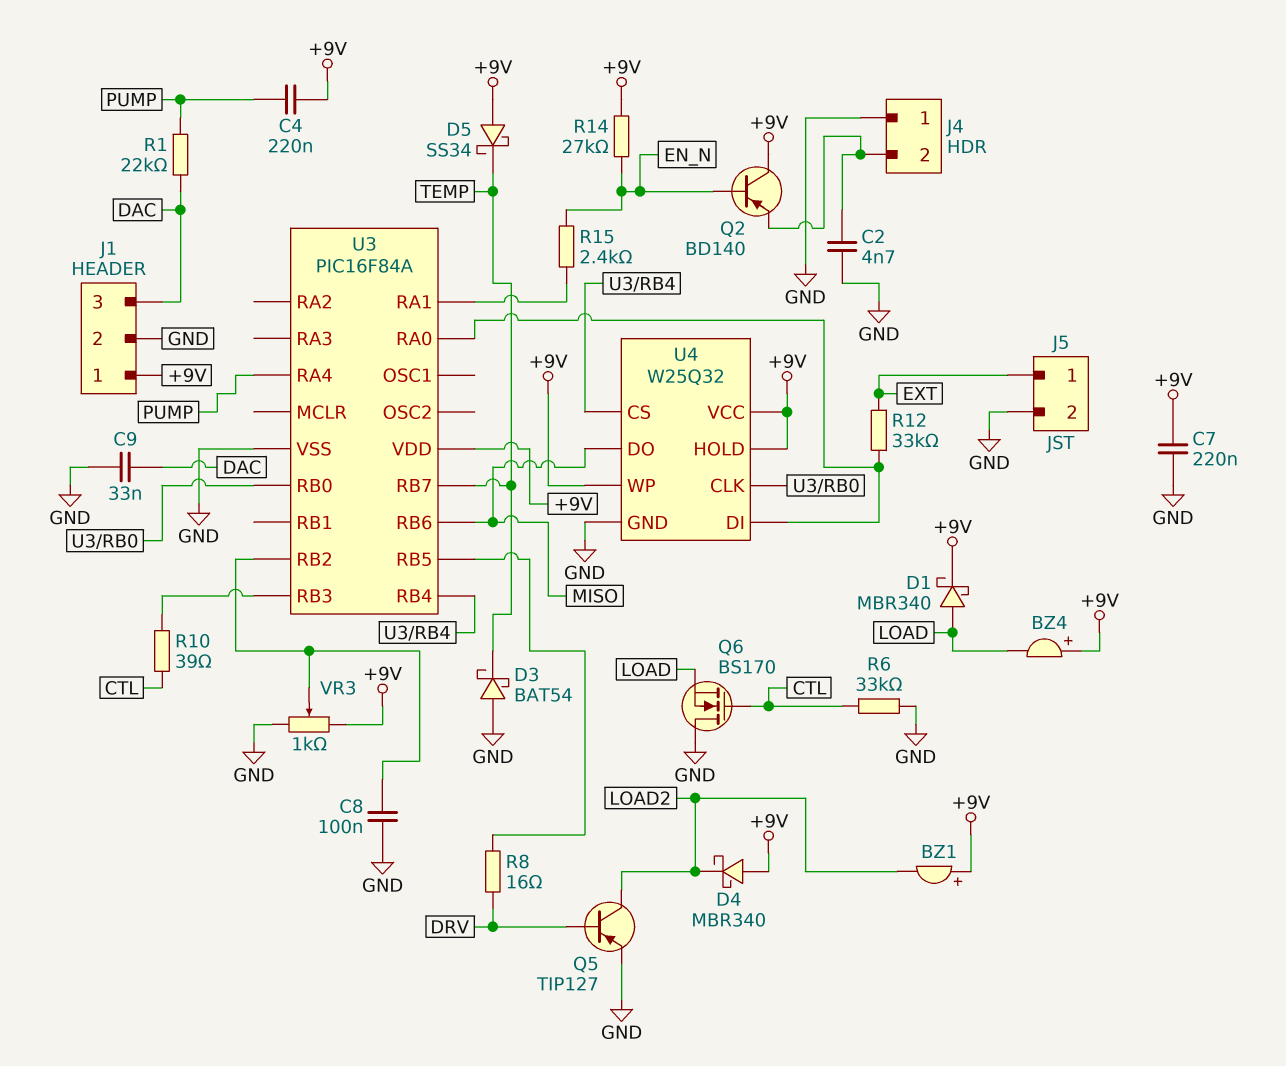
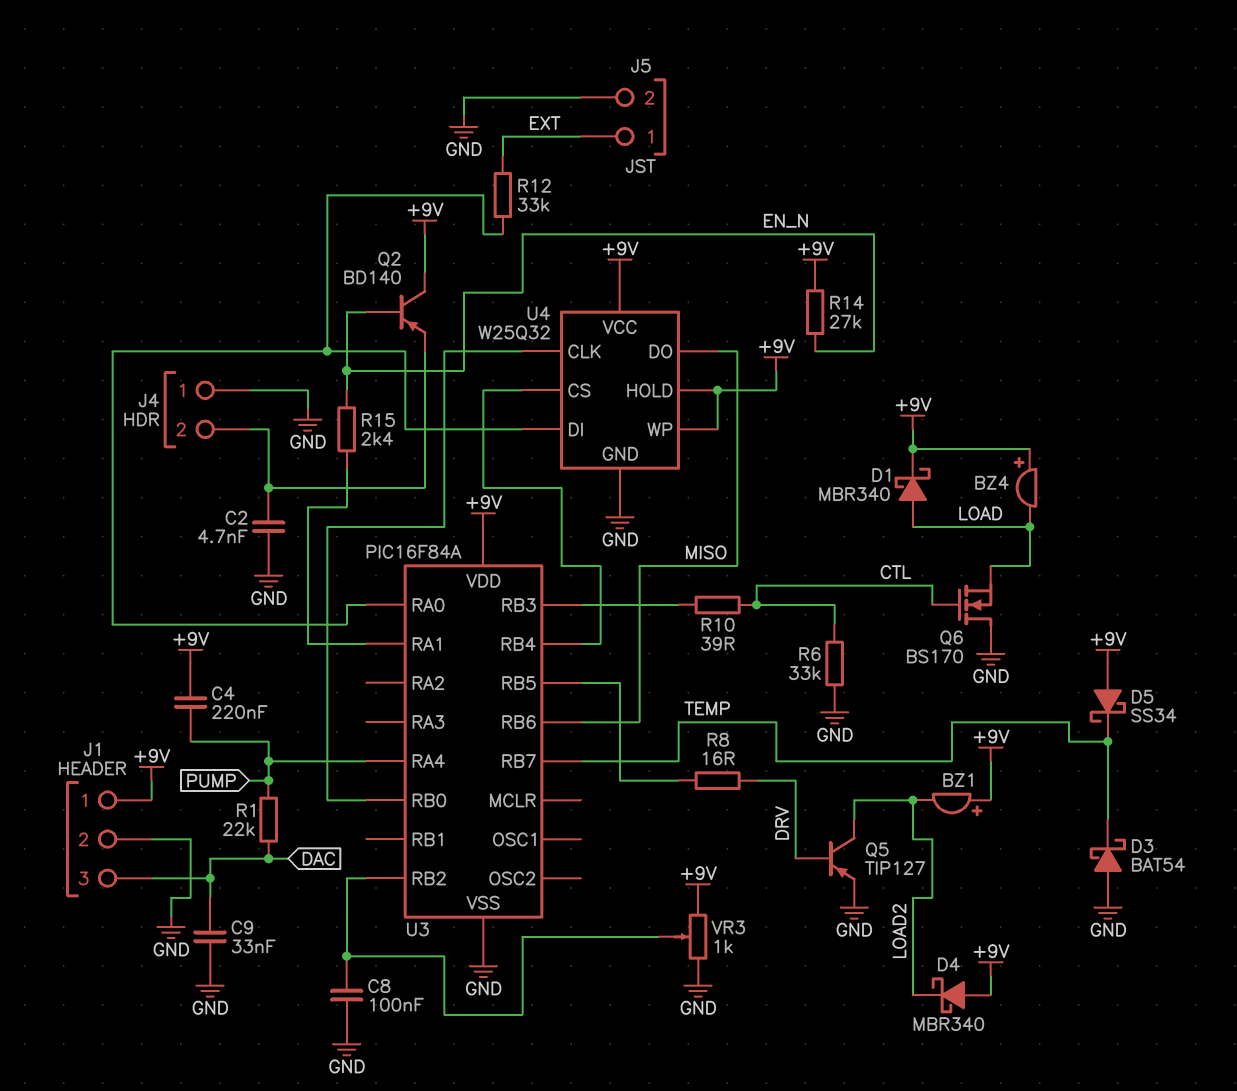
C7: 220nF (+9V, GND) -> none

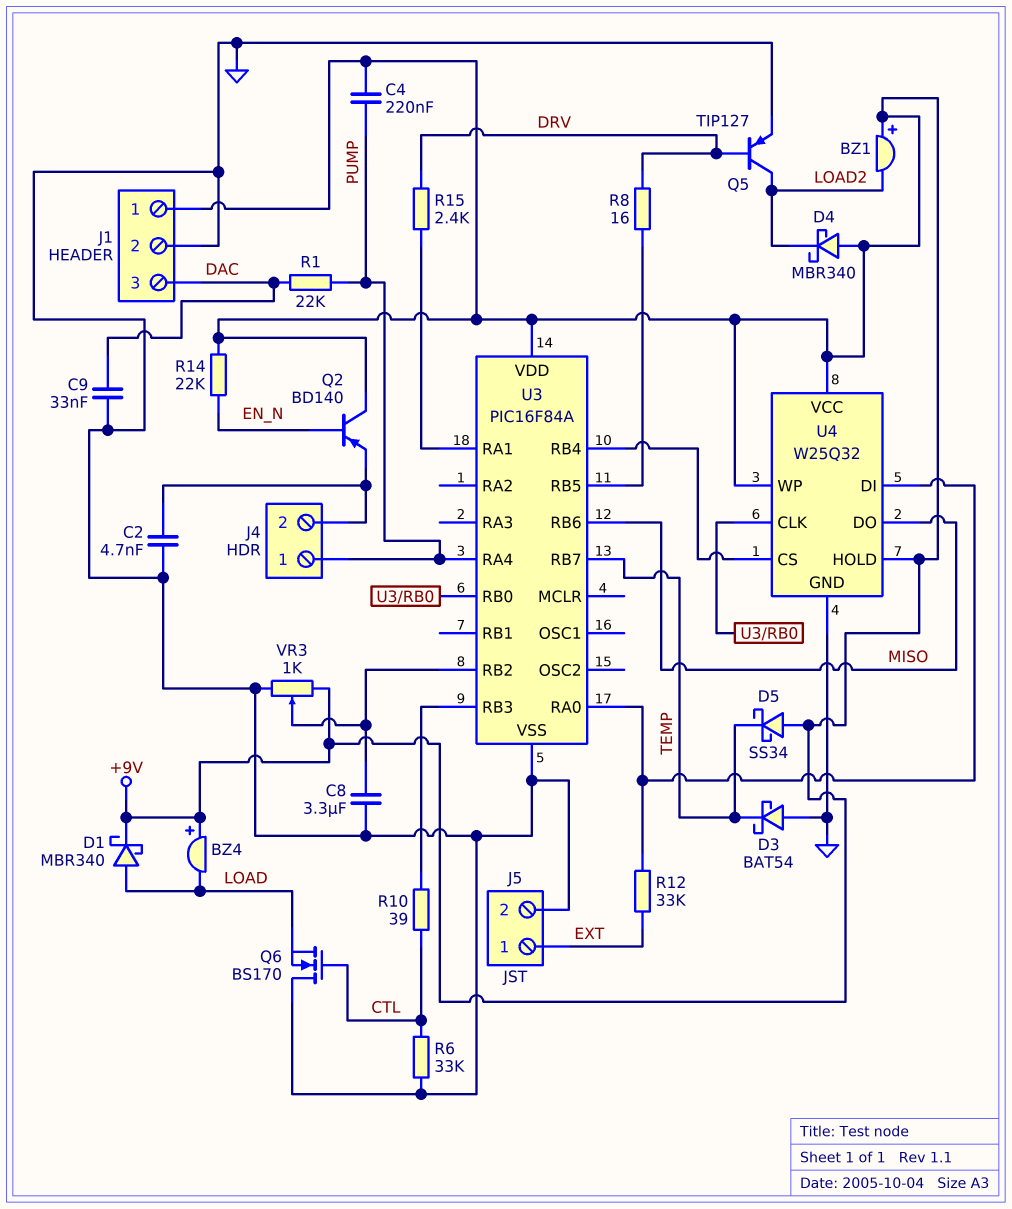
C8: 100nF (GND, U3/RB2) -> 3.3uF (GND, U3/RB2)
J4 pin 1: GND -> PUMP
R14: 27k (+9V, EN_N) -> 22k (+9V, EN_N)
R15: 2.4k (EN_N, U3/RA1) -> 2.4k (DRV, U3/RA1)

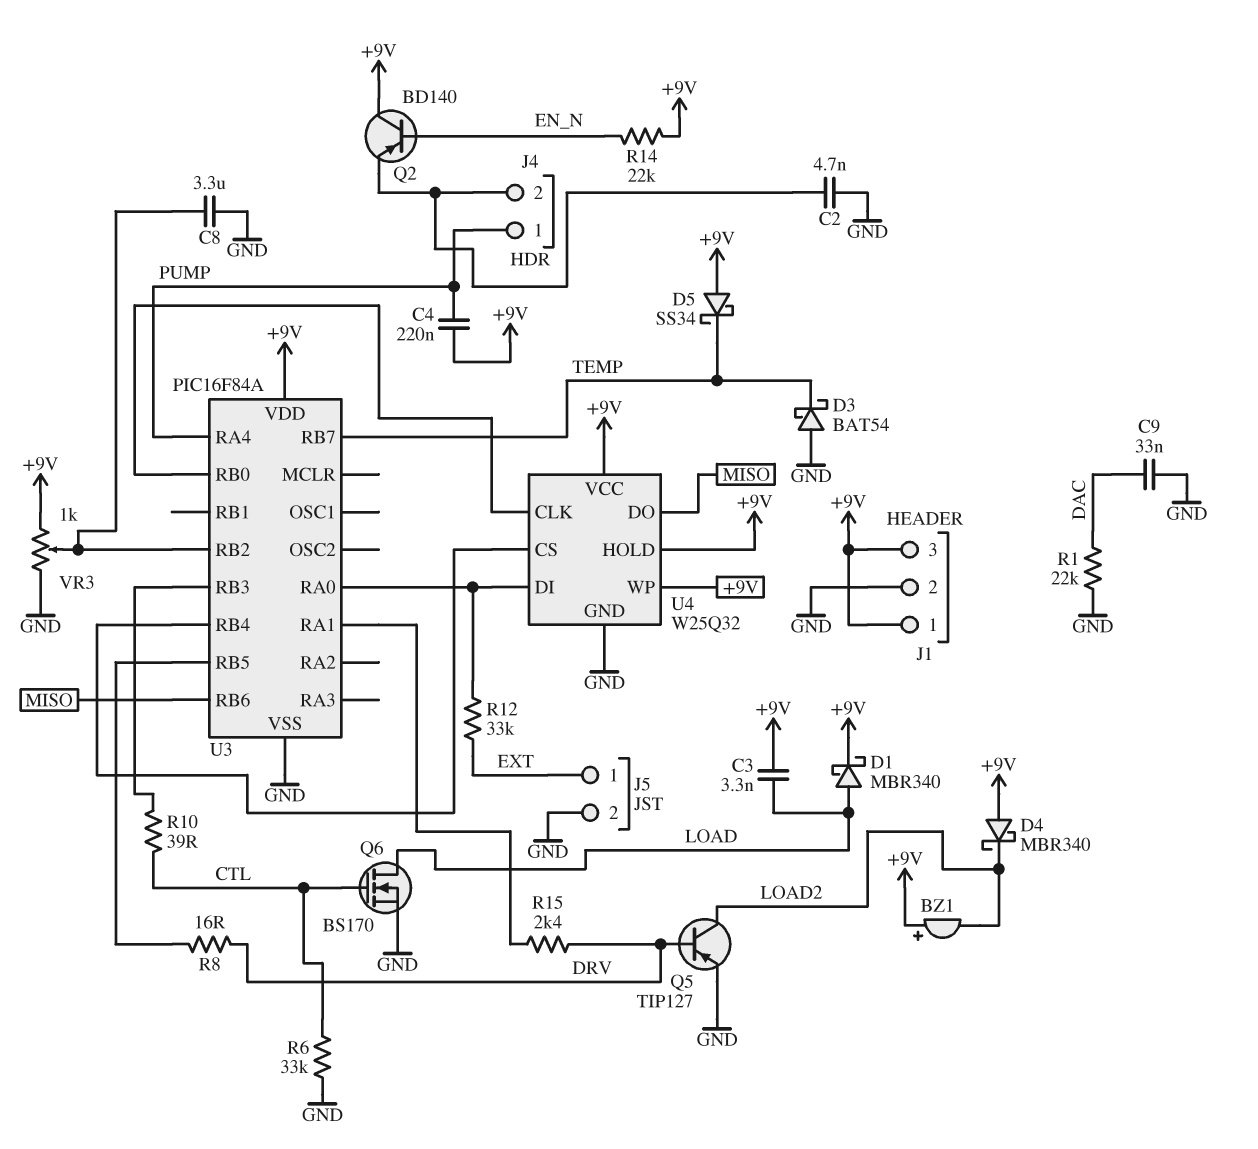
BZ4: buzzer (plus +9V, minus LOAD) -> none
C3: none -> 3.3nF (+9V, LOAD)
J1 pin 3: DAC -> +9V
Q6: NMOS BS170 (G CTL, D GND, S LOAD) -> NMOS BS170 (G CTL, D LOAD, S GND)
R1: 22k (DAC, PUMP) -> 22k (DAC, GND)

